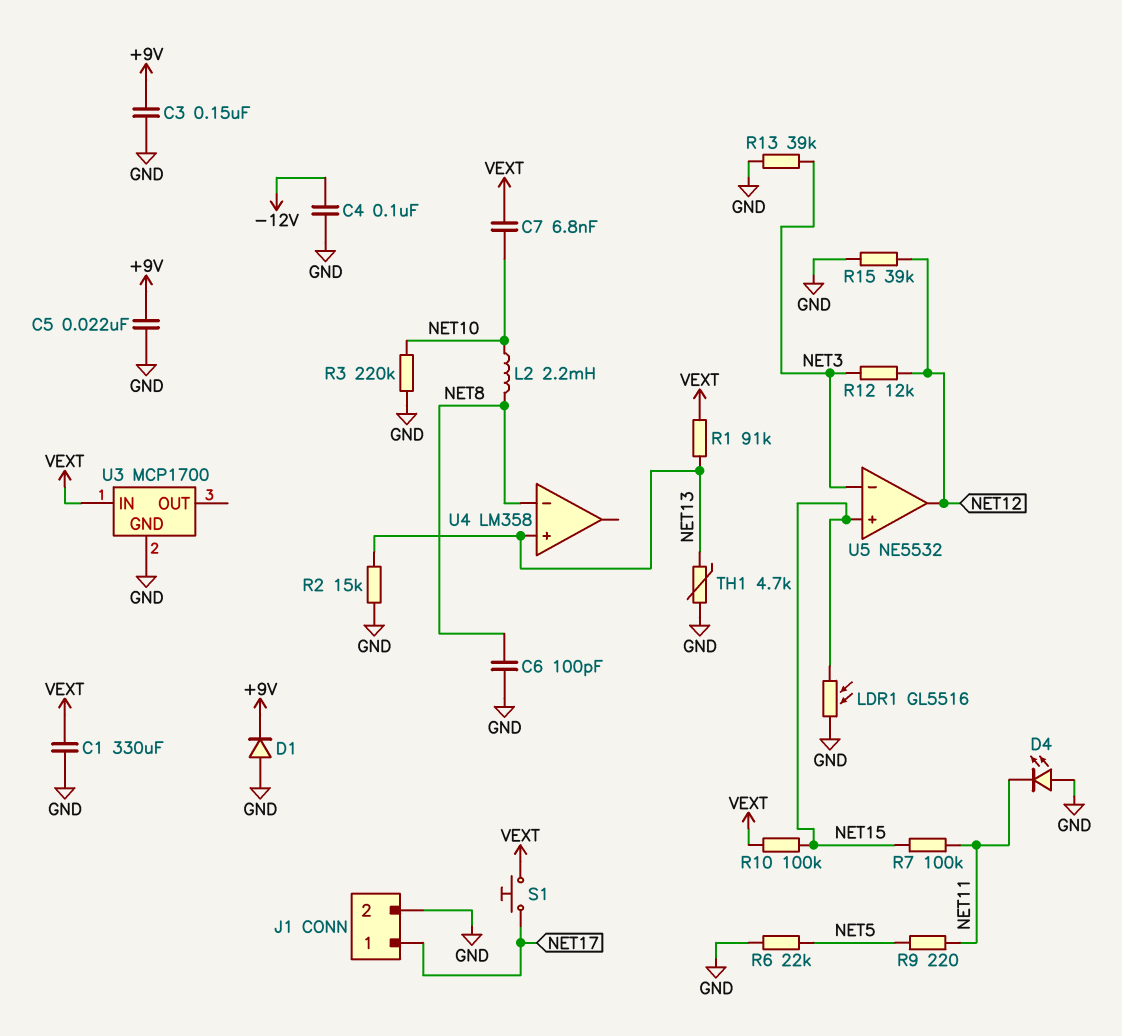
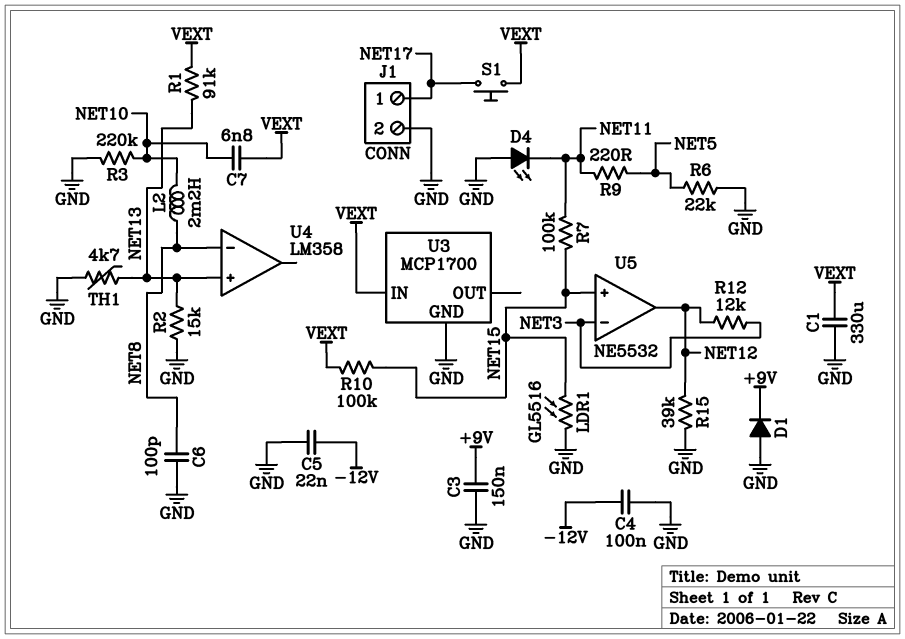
C5: 22nF (+9V, GND) -> 22nF (-12V, GND)
R13: 39k (GND, NET3) -> none

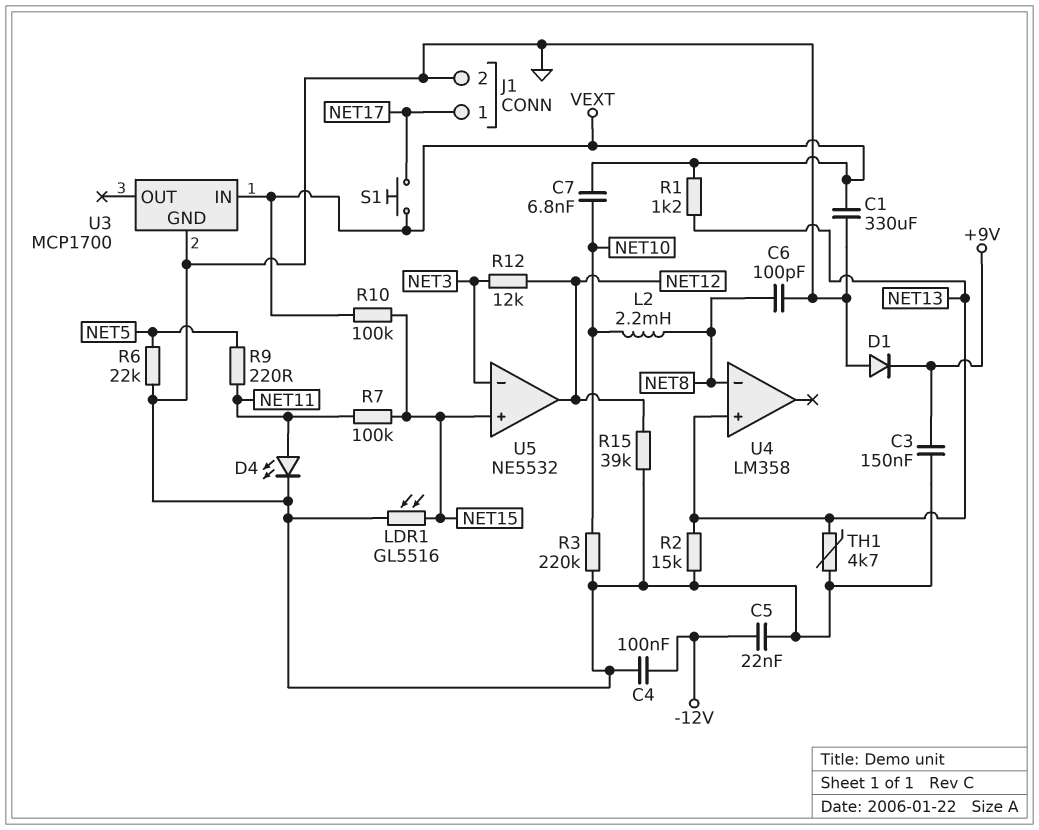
D4: LED (A GND, K NET11) -> LED (A NET11, K GND)
R1: 91k (NET13, VEXT) -> 1.2k (NET13, VEXT)

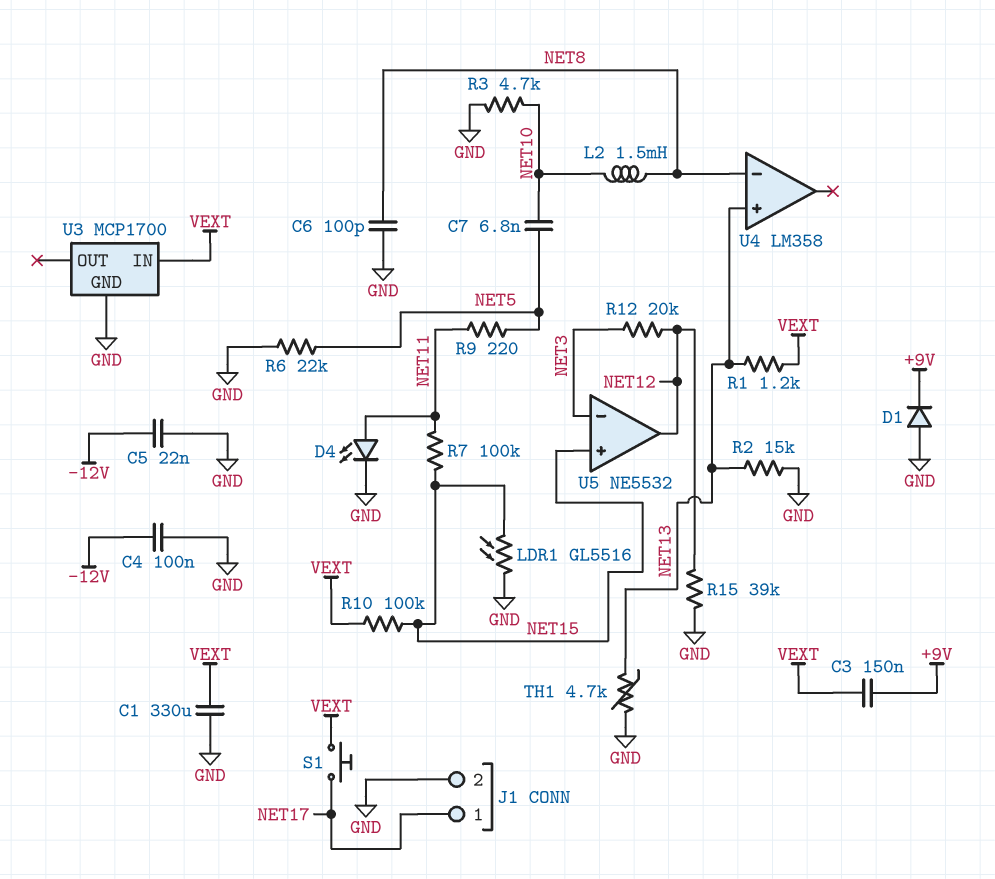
C3: 150nF (+9V, GND) -> 150nF (+9V, VEXT)
C7: 6.8nF (NET10, VEXT) -> 6.8nF (NET5, NET10)
L2: 2.2mH (NET8, NET10) -> 1.5mH (NET8, NET10)
R3: 220k (GND, NET10) -> 4.7k (GND, NET10)
R12: 12k (NET3, NET12) -> 20k (NET3, NET12)

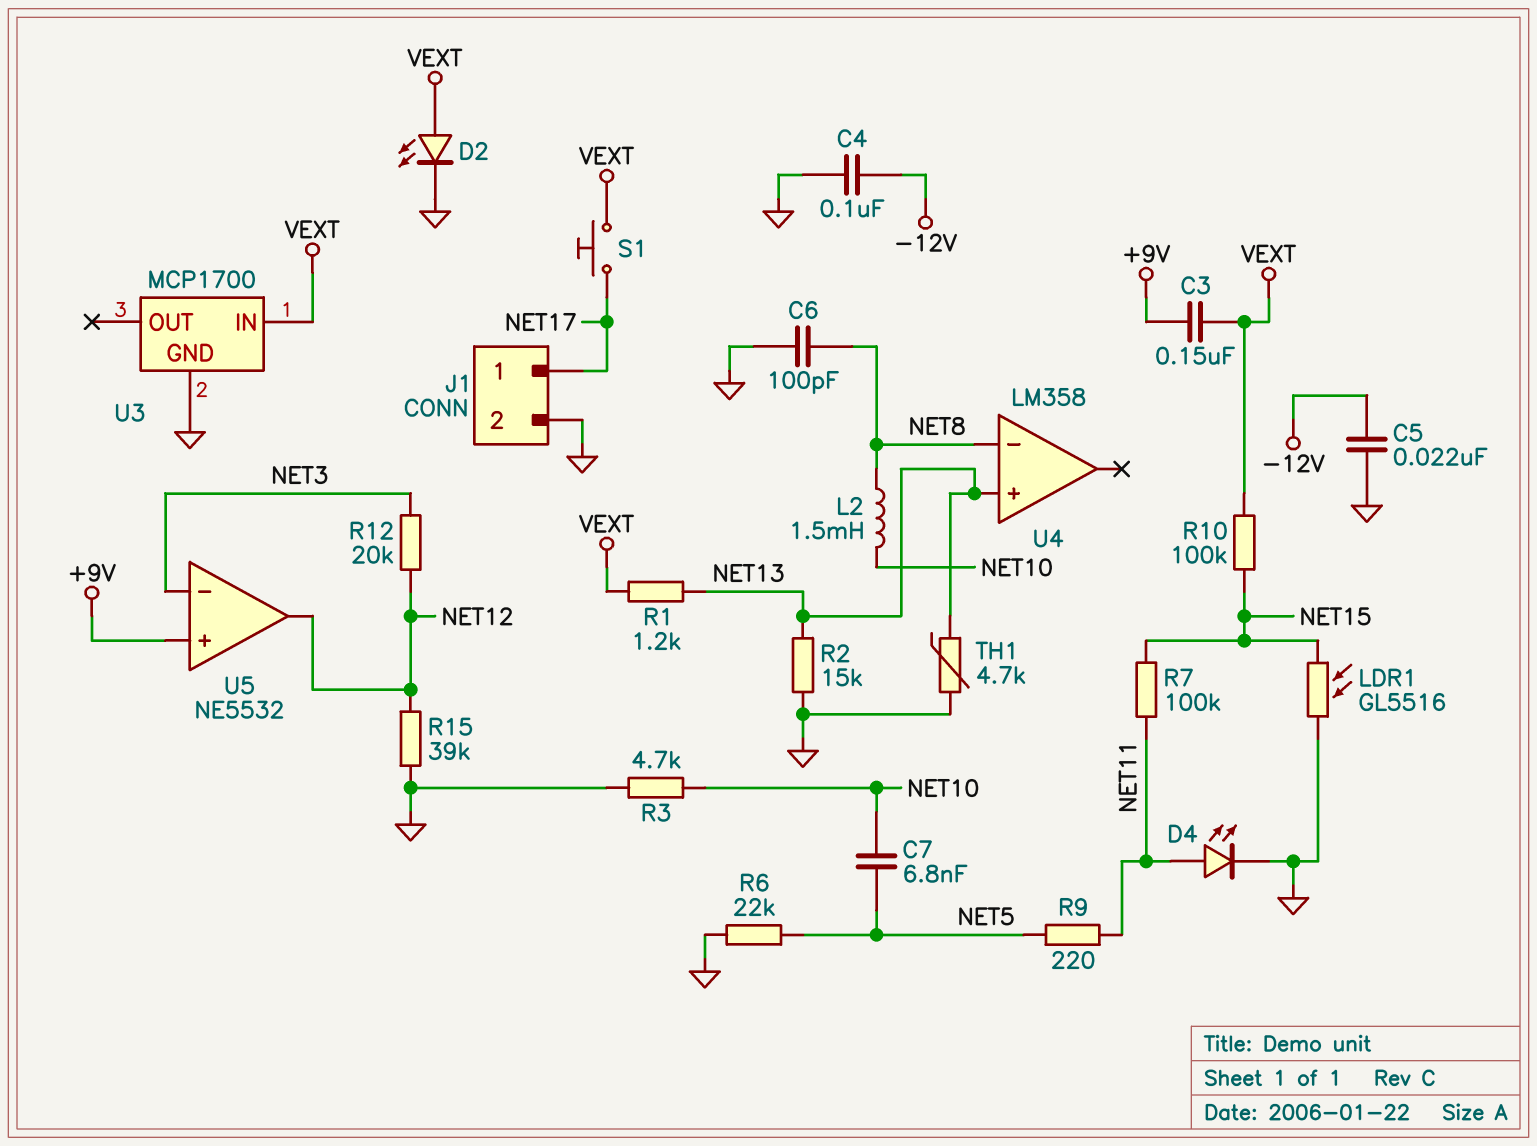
C1: 330uF (GND, VEXT) -> none
D1: diode (A GND, K +9V) -> none
D2: none -> LED (A VEXT, K GND)
U5 pin in+: NET15 -> +9V

